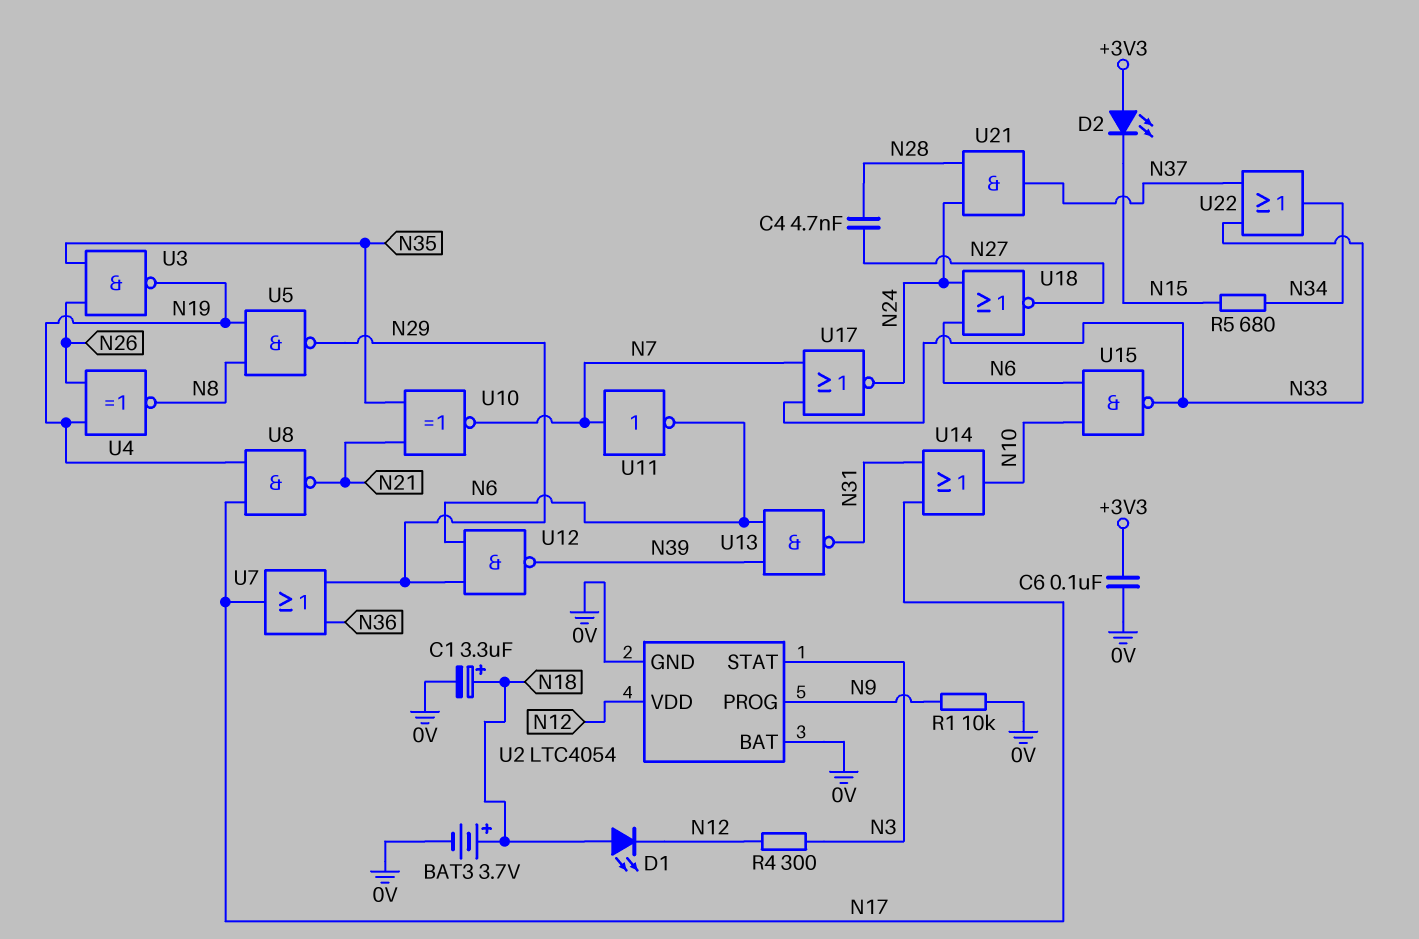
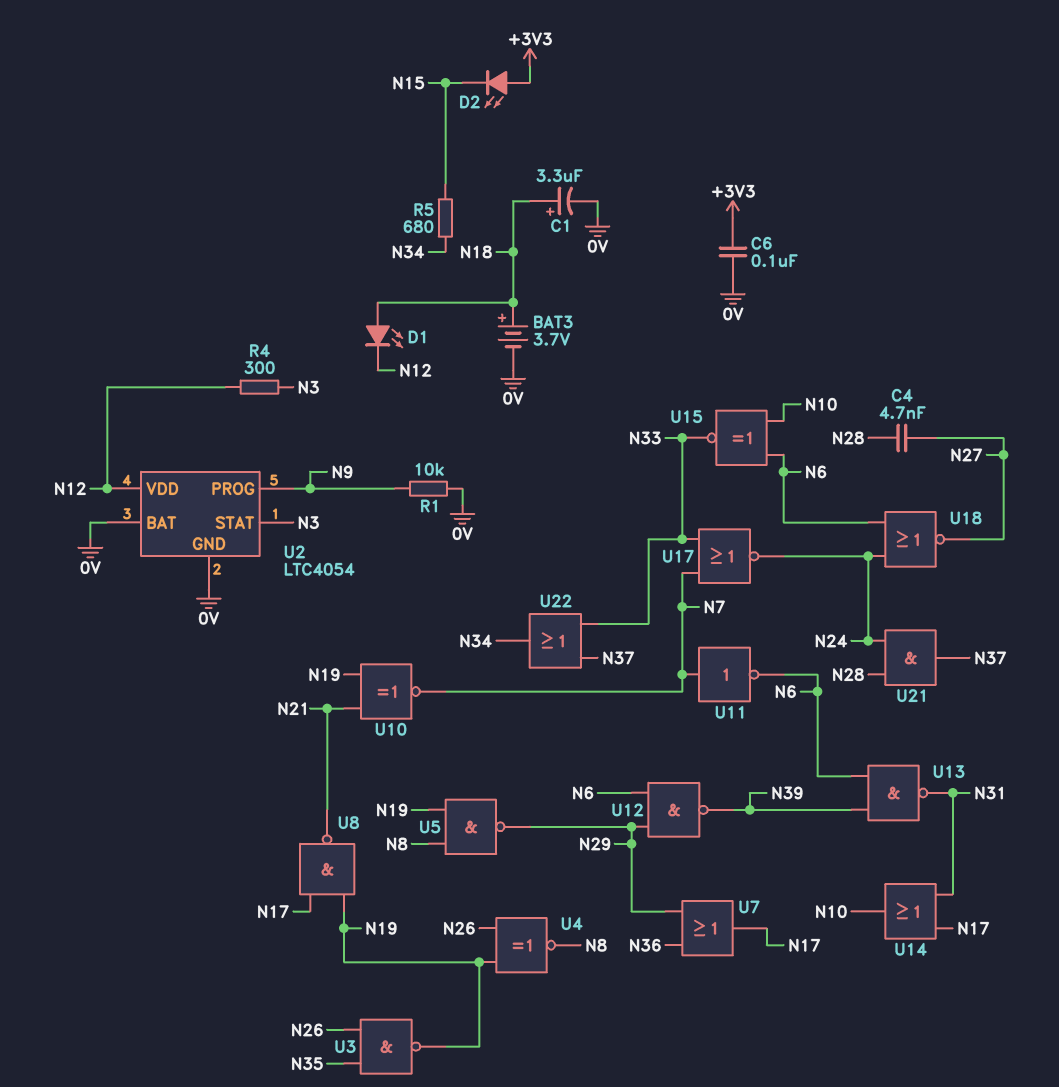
U10: XNOR (in N21, in N35, out N7) -> XNOR (in N19, in N21, out N7)
U15: NAND (in N6, in N10, out N33) -> XNOR (in N6, in N10, out N33)

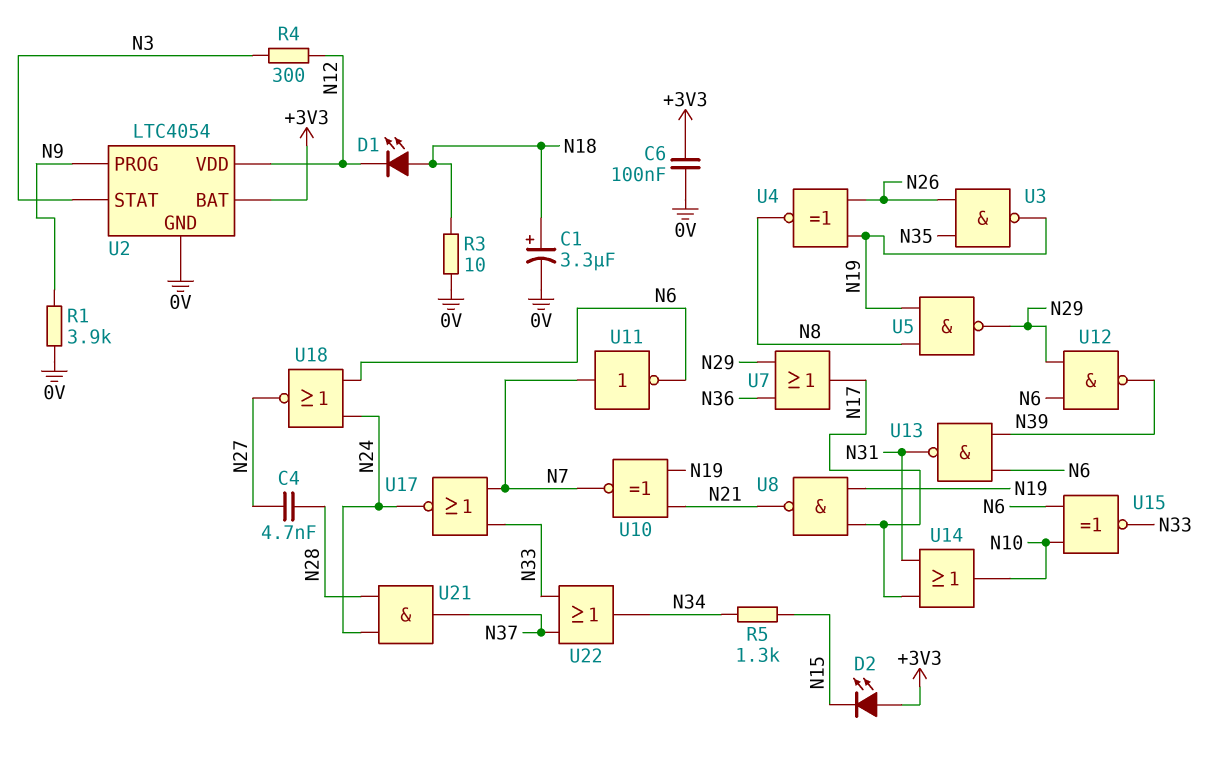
BAT3: 3.7V (plus N18, minus 0V) -> none
R1: 10k (0V, N9) -> 3.9k (0V, N9)
R3: none -> 10 (0V, N18)
R5: 680 (N15, N34) -> 1.3k (N15, N34)
U2 pin BAT: 0V -> +3V3

